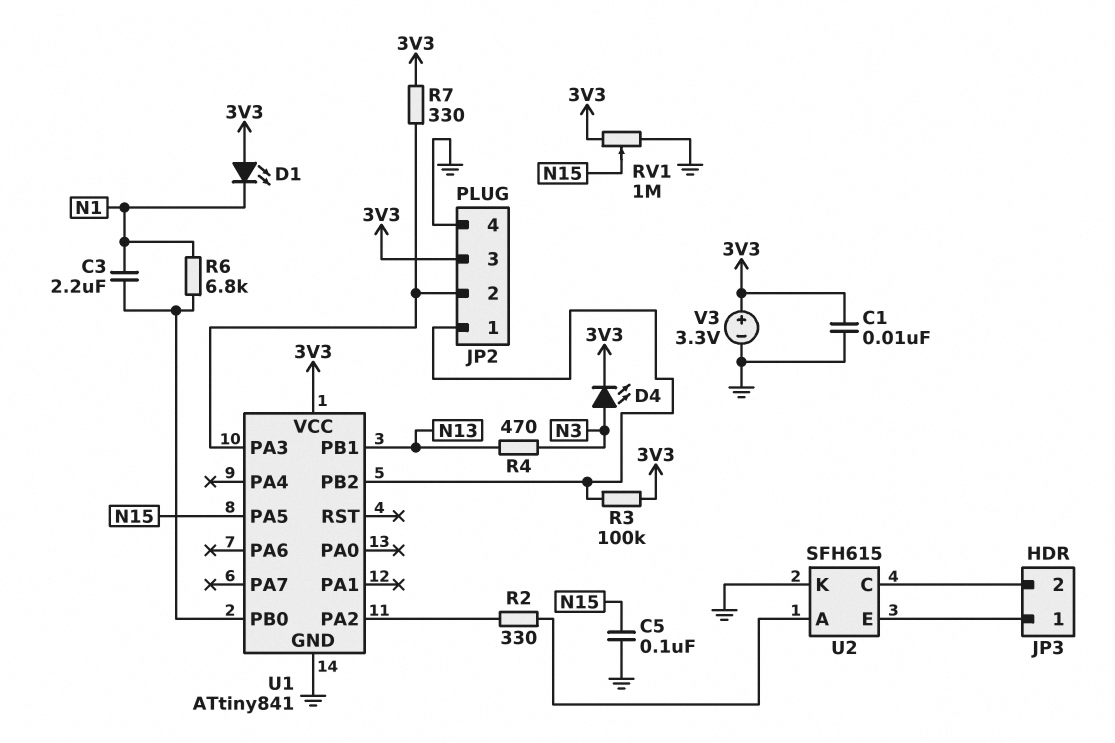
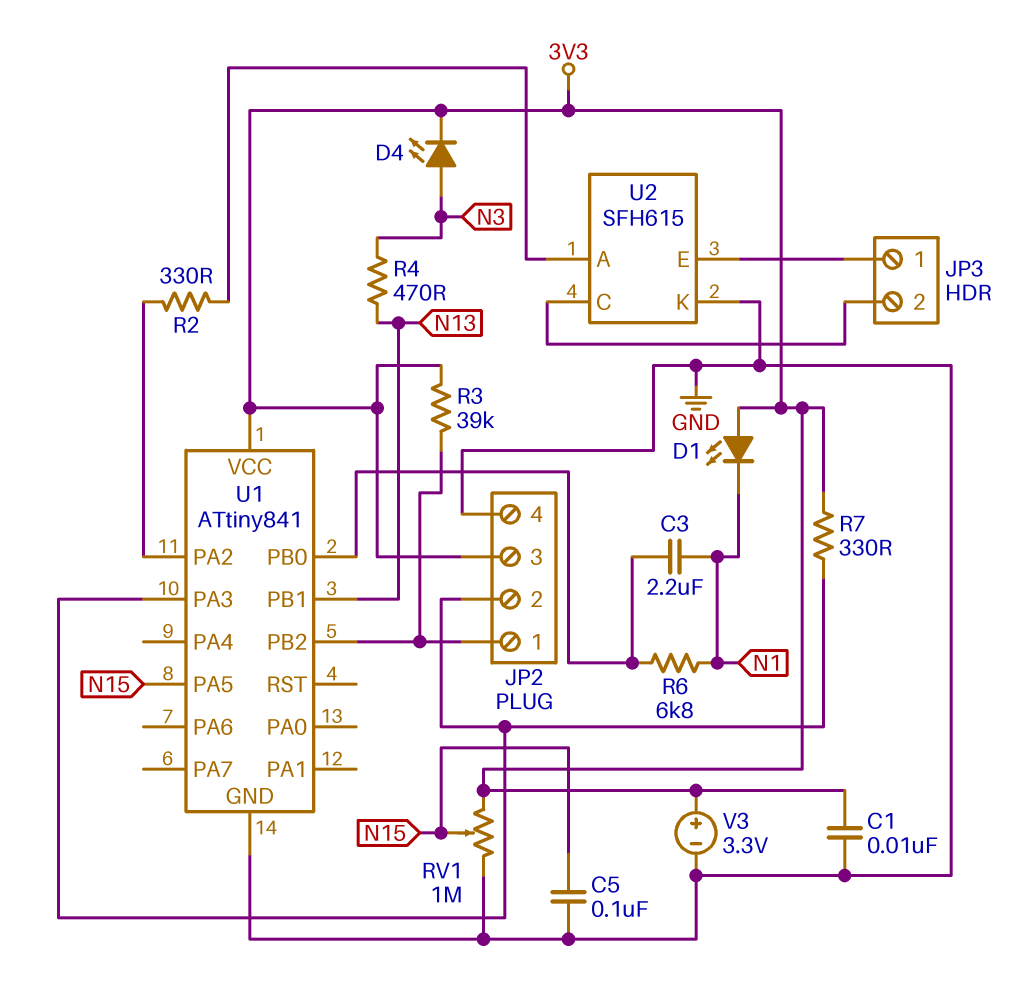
R3: 100k (3V3, JP2/1) -> 39k (3V3, JP2/1)

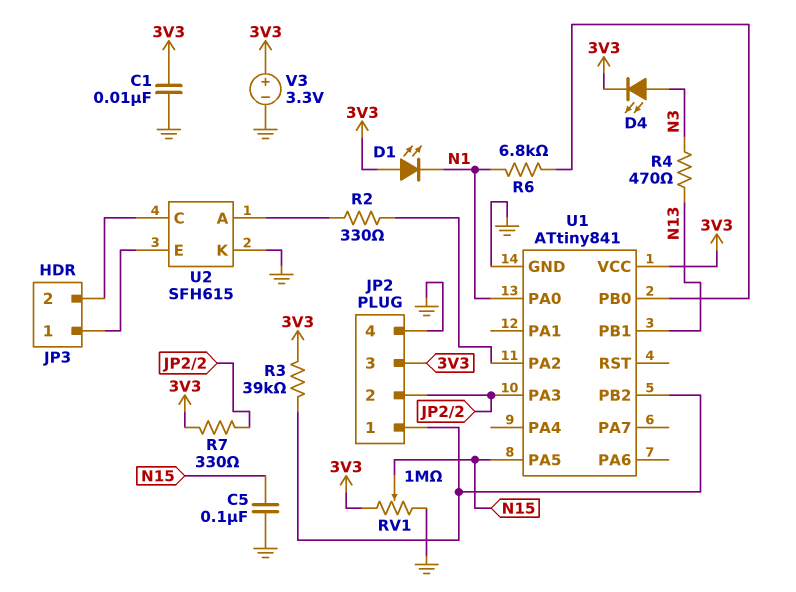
C3: 2.2uF (N1, U1/PB0) -> none
U1 pin PA0: none -> N1

